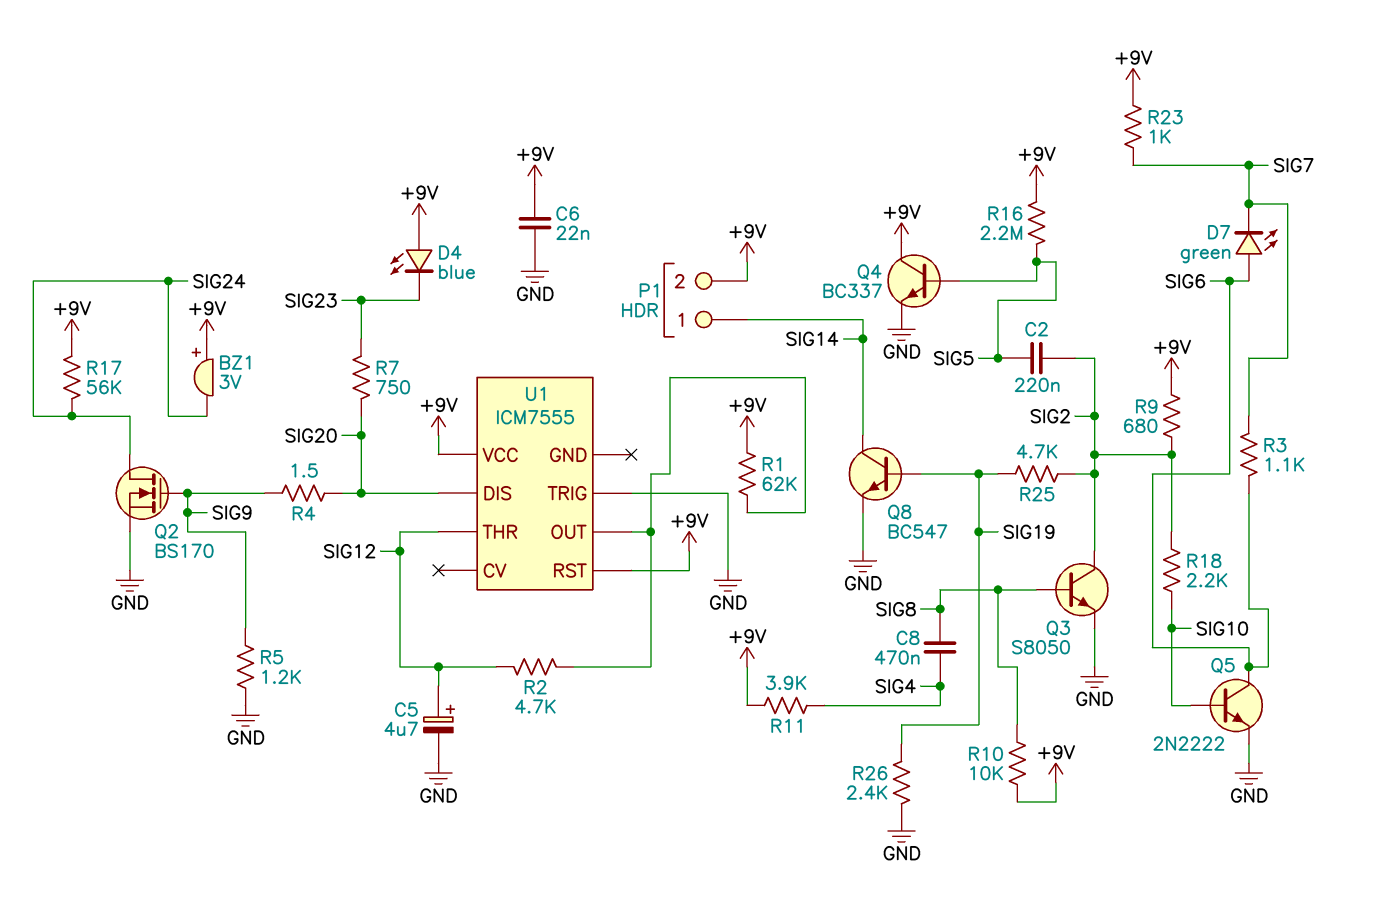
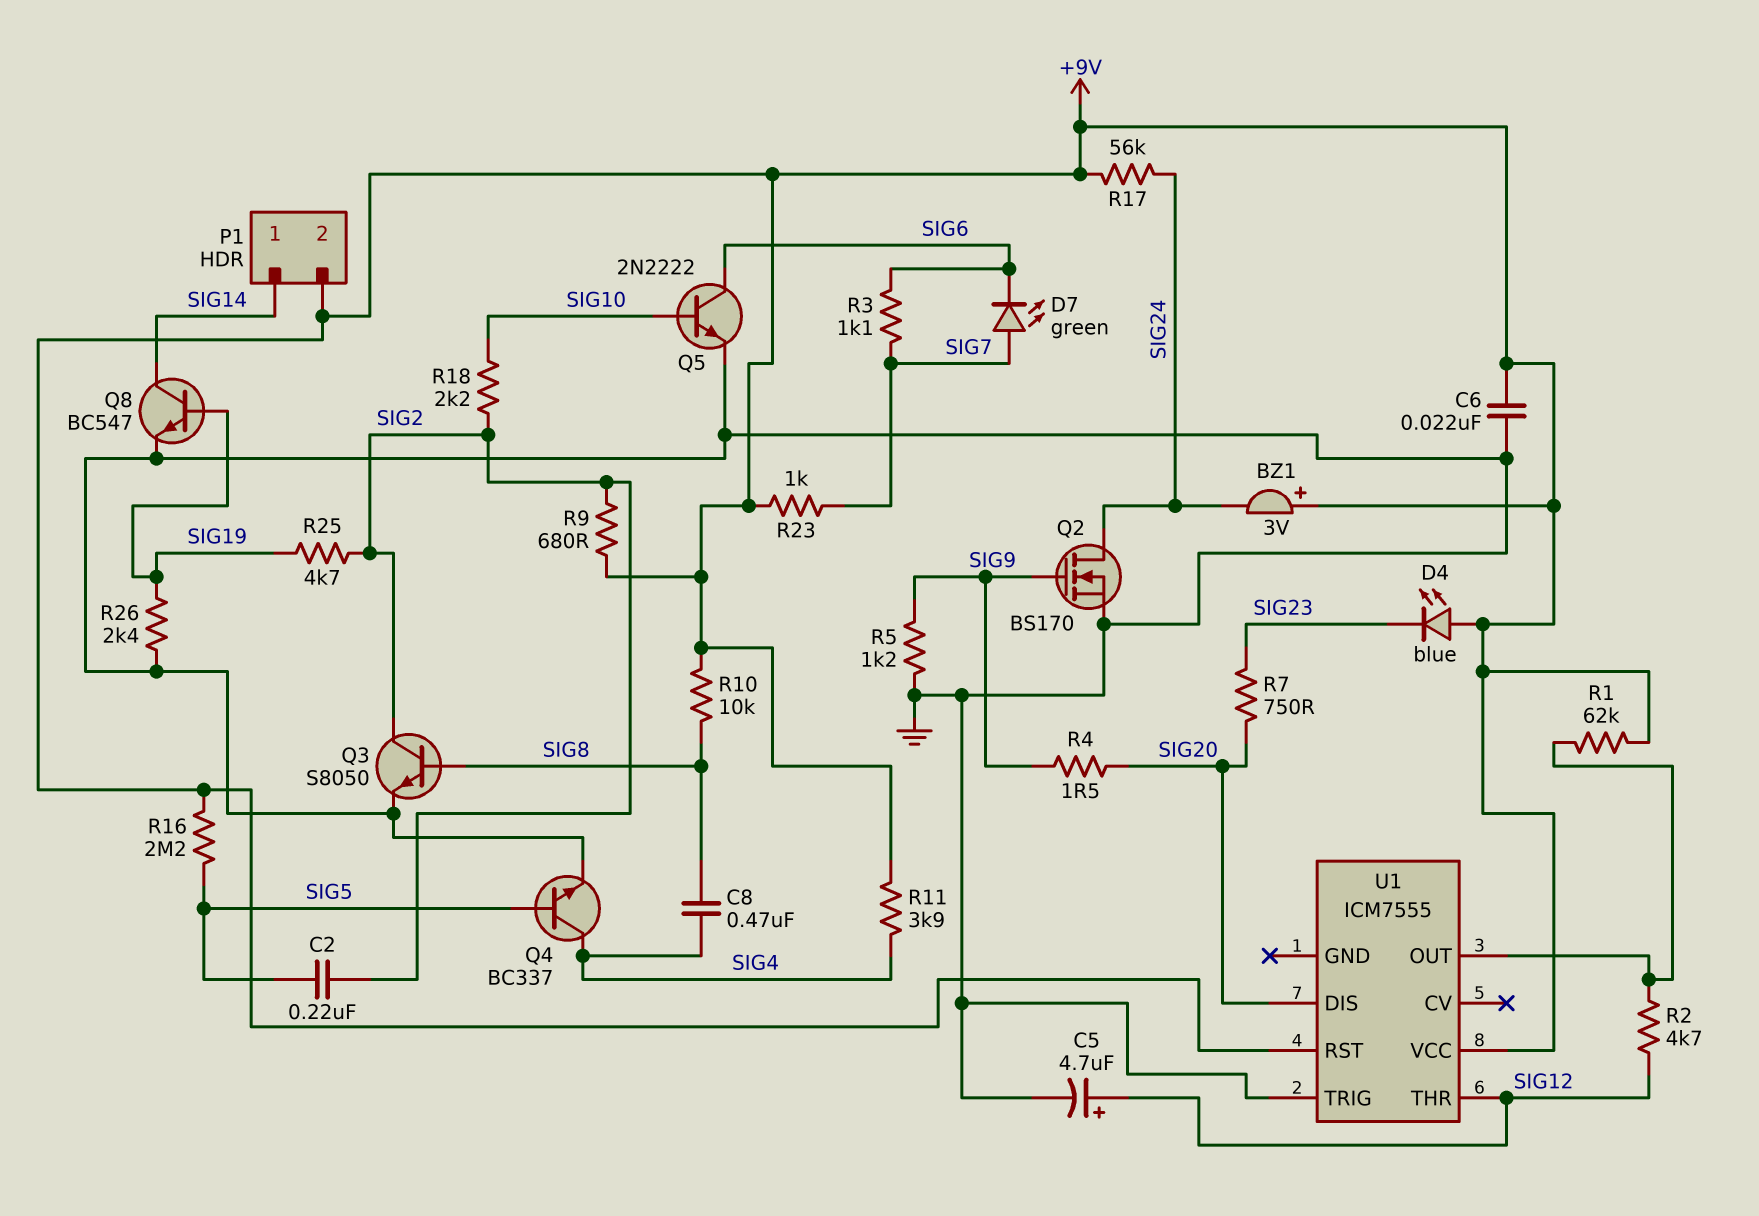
D7: LED green (A SIG6, K SIG7) -> LED green (A SIG7, K SIG6)
Q4: NPN BC337 (B SIG5, C +9V, E GND) -> NPN BC337 (B SIG5, C SIG4, E GND)

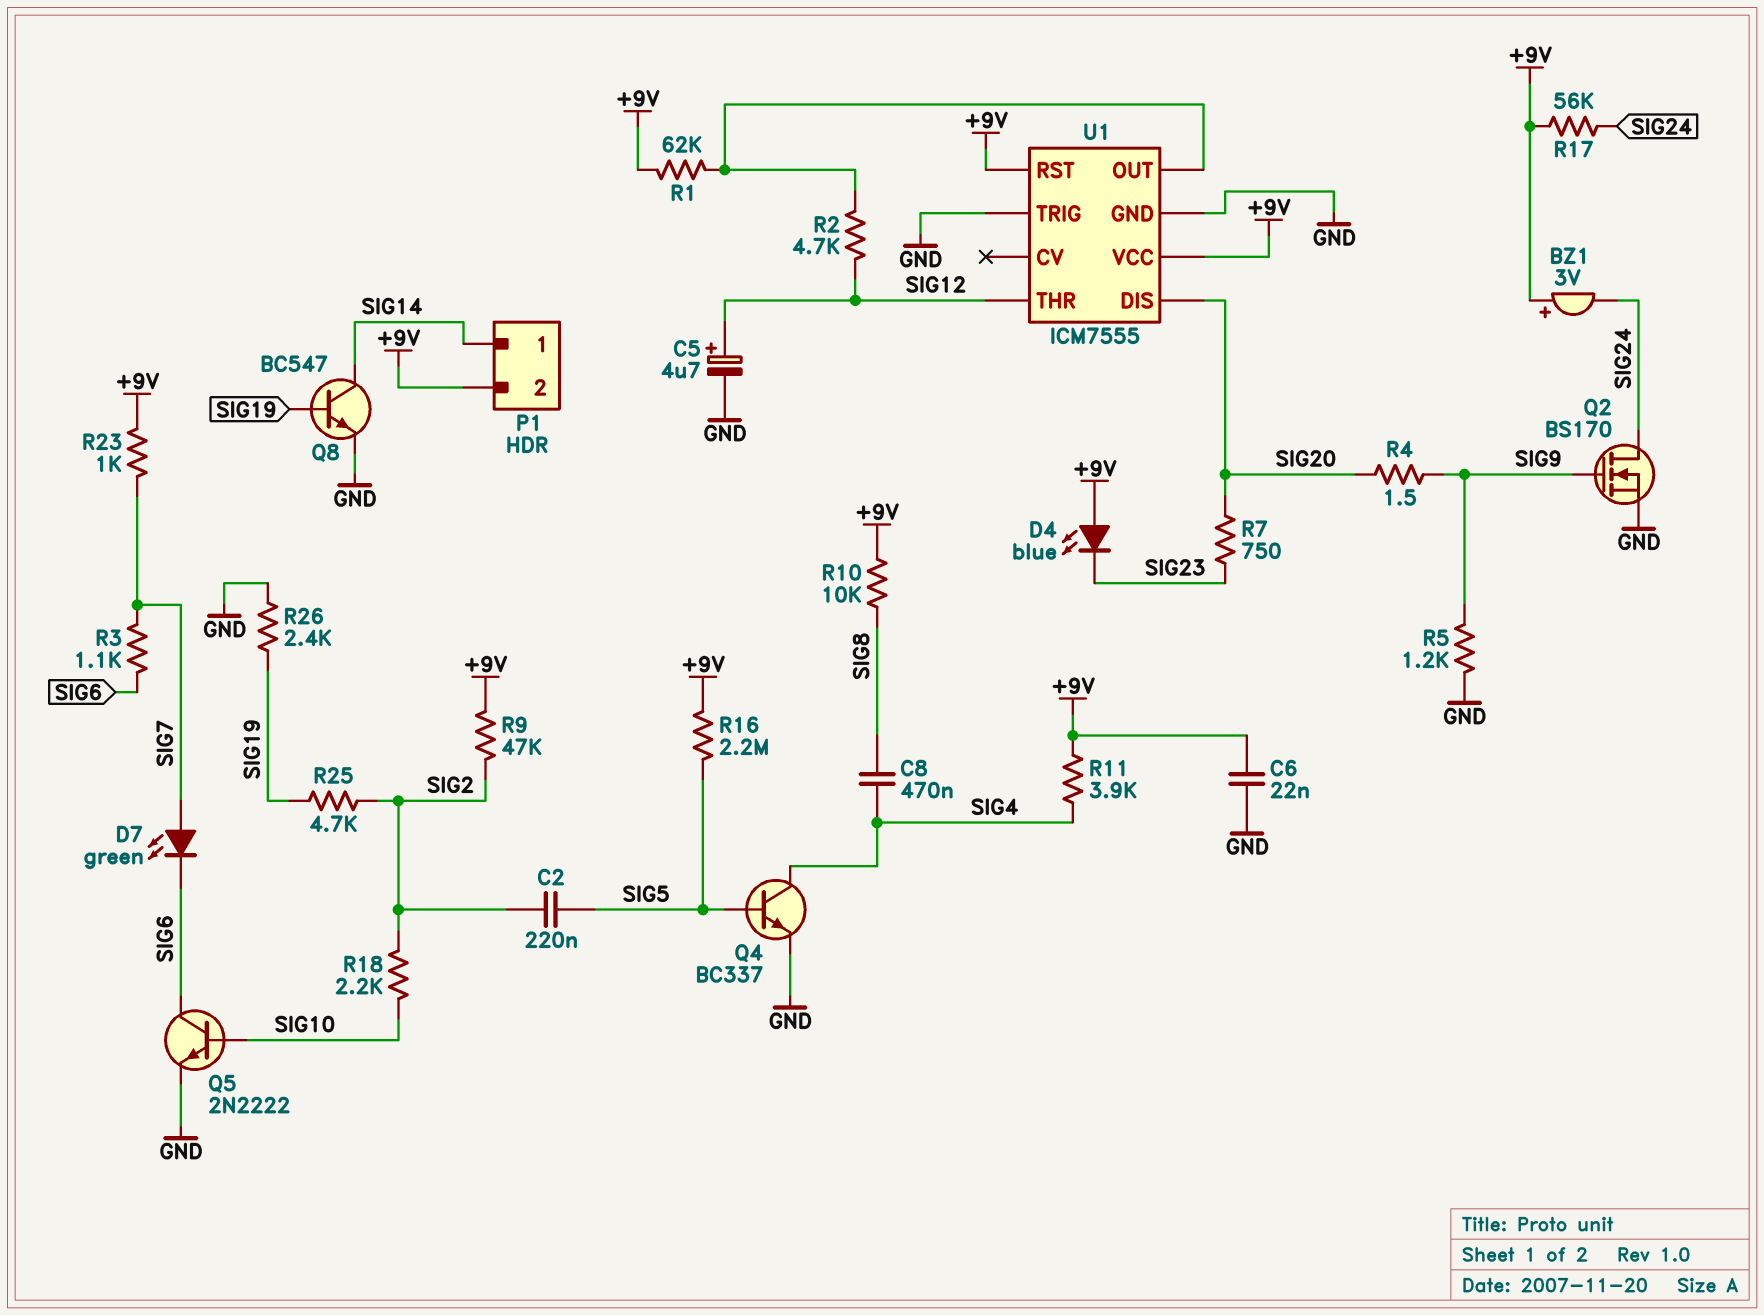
Q3: NPN S8050 (B SIG8, C SIG2, E GND) -> none
R9: 680 (+9V, SIG2) -> 47k (+9V, SIG2)
U1 pin GND: none -> GND

